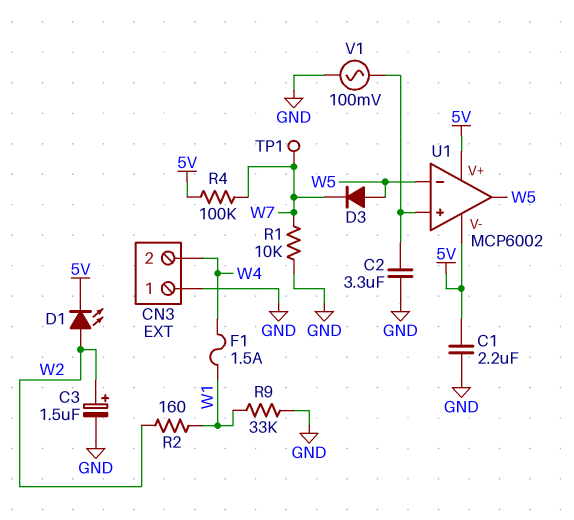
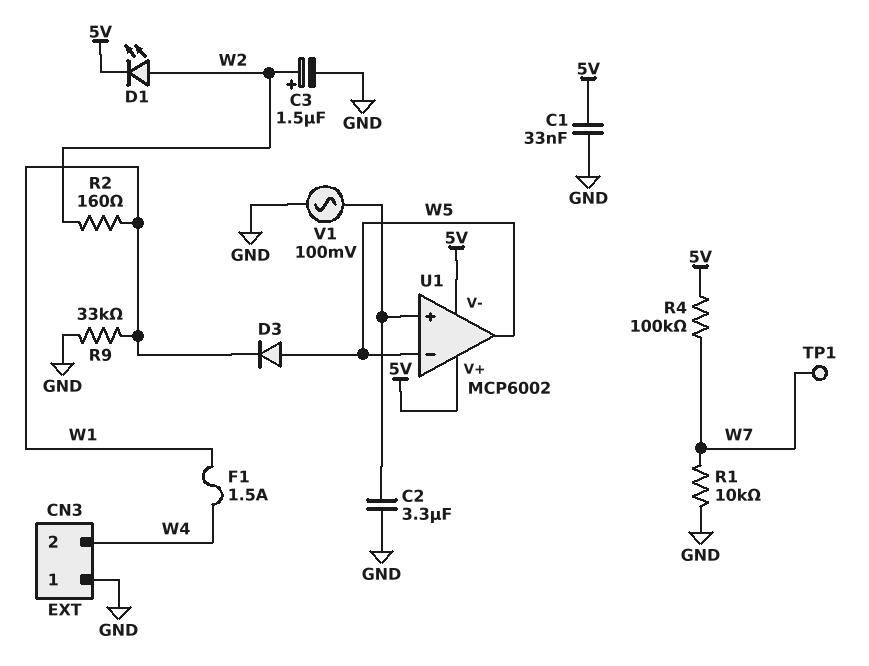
C1: 2.2uF (5V, GND) -> 33nF (5V, GND)
D3: diode (A W5, K W7) -> diode (A W5, K W1)

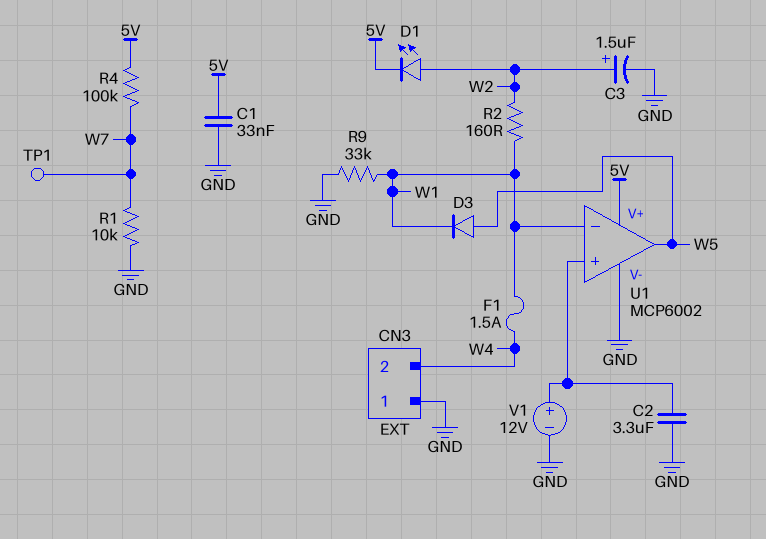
U1 pin V-: 5V -> GND
U1 pin in-: W5 -> W1
V1: AC 100mV (GND, U1/in+) -> 12V (plus U1/in+, minus GND)

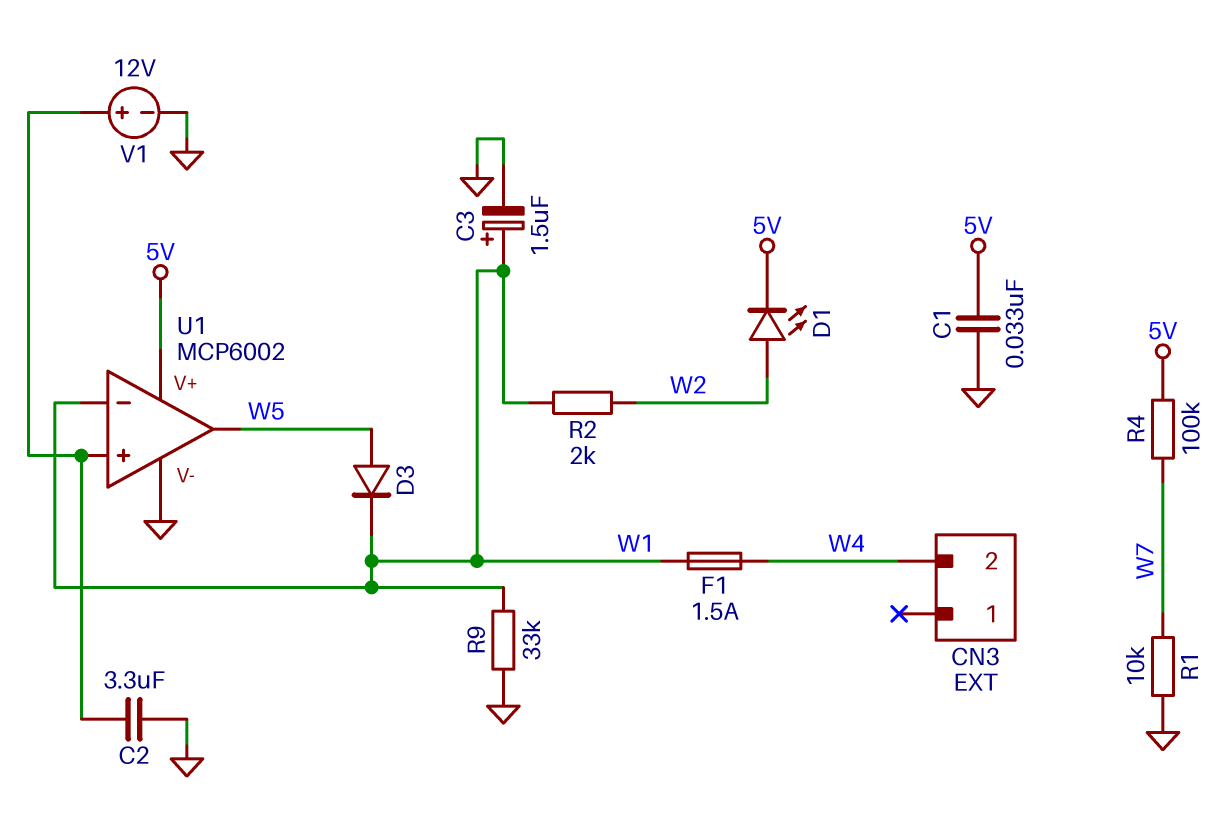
C3: 1.5uF (plus W2, minus GND) -> 1.5uF (plus W1, minus GND)
CN3 pin 1: GND -> none
R2: 160 (W1, W2) -> 2k (W1, W2)
TP1: test point (W7) -> none

